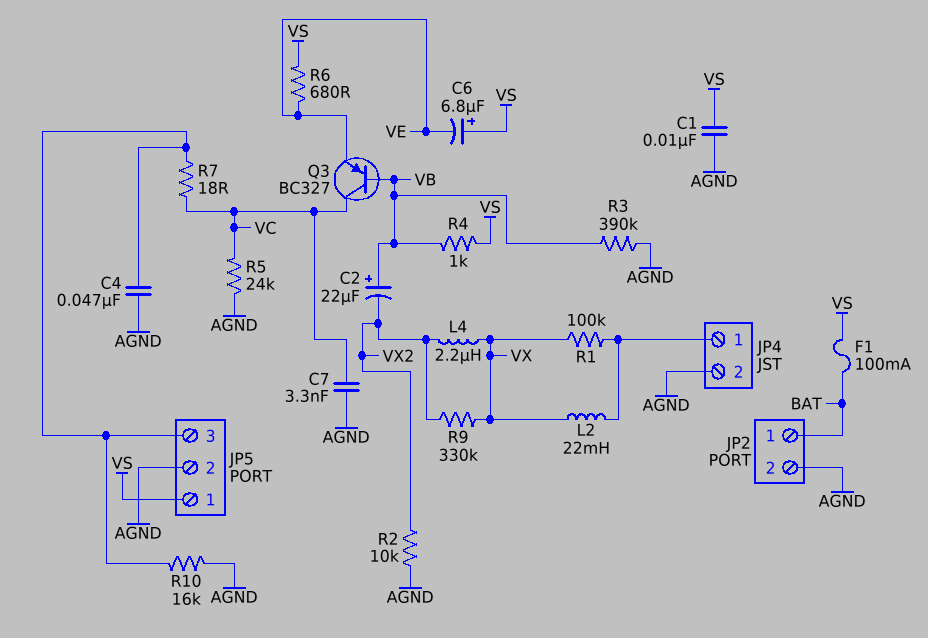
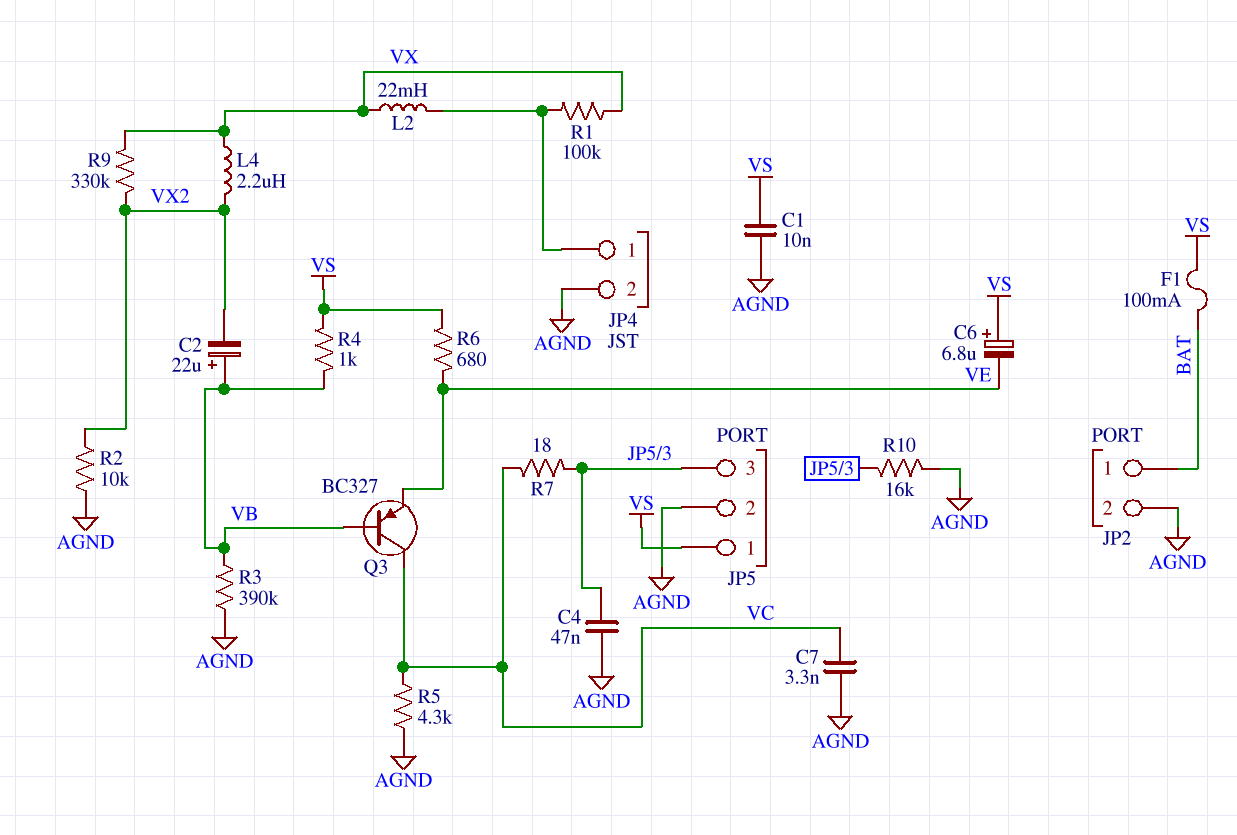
R5: 24k (AGND, VC) -> 4.3k (AGND, VC)

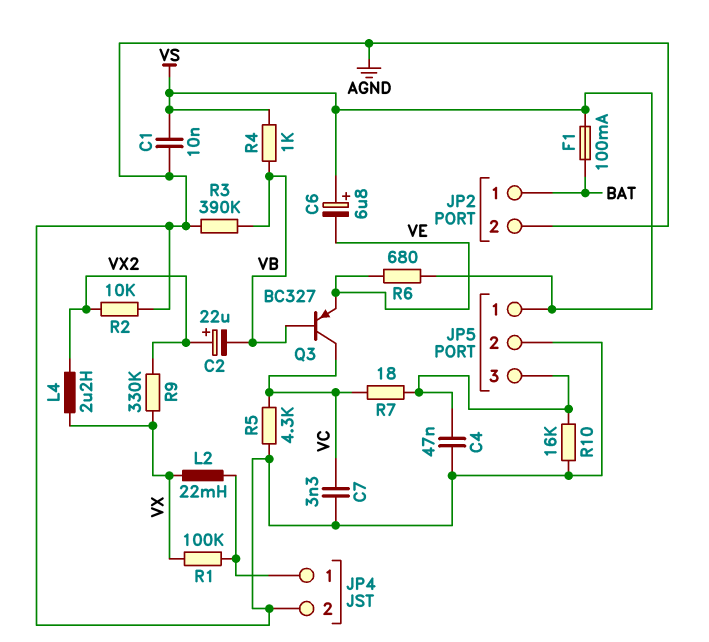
C2: 22uF (plus VB, minus VX2) -> 22uF (plus VX2, minus VB)

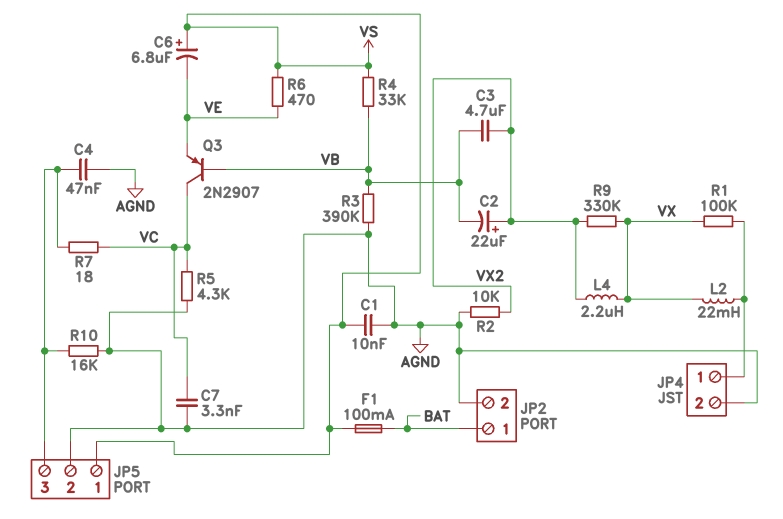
C3: none -> 4.7uF (VB, VX2)
Q3: PNP BC327 (B VB, C VC, E VE) -> PNP 2N2907 (B VB, C VC, E VE)
R4: 1k (VB, VS) -> 33k (VB, VS)
R6: 680 (VE, VS) -> 470 (VE, VS)

